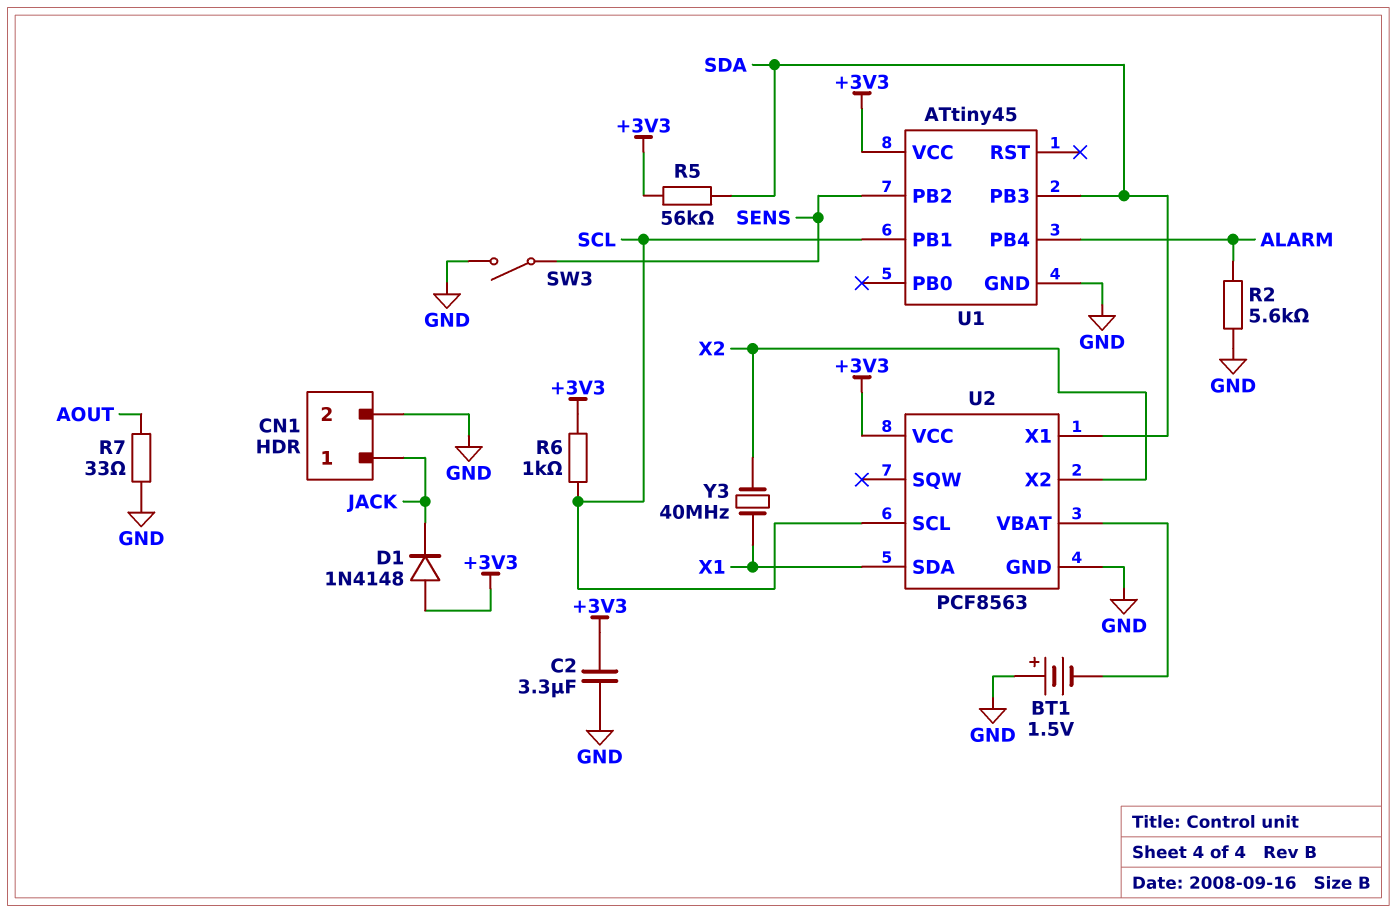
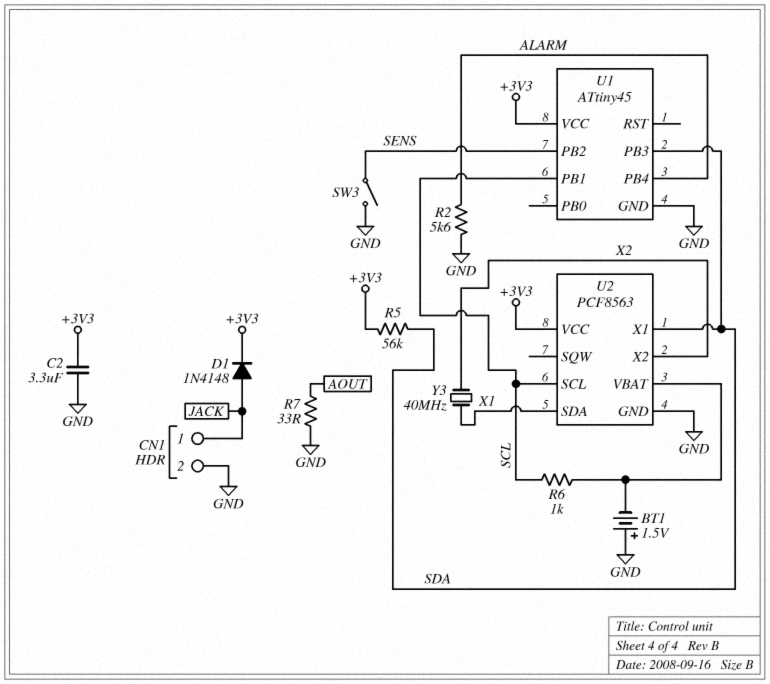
D1: diode 1N4148 (A +3V3, K JACK) -> diode 1N4148 (A JACK, K +3V3)
R6: 1k (+3V3, SCL) -> 1k (SCL, U2/VBAT)

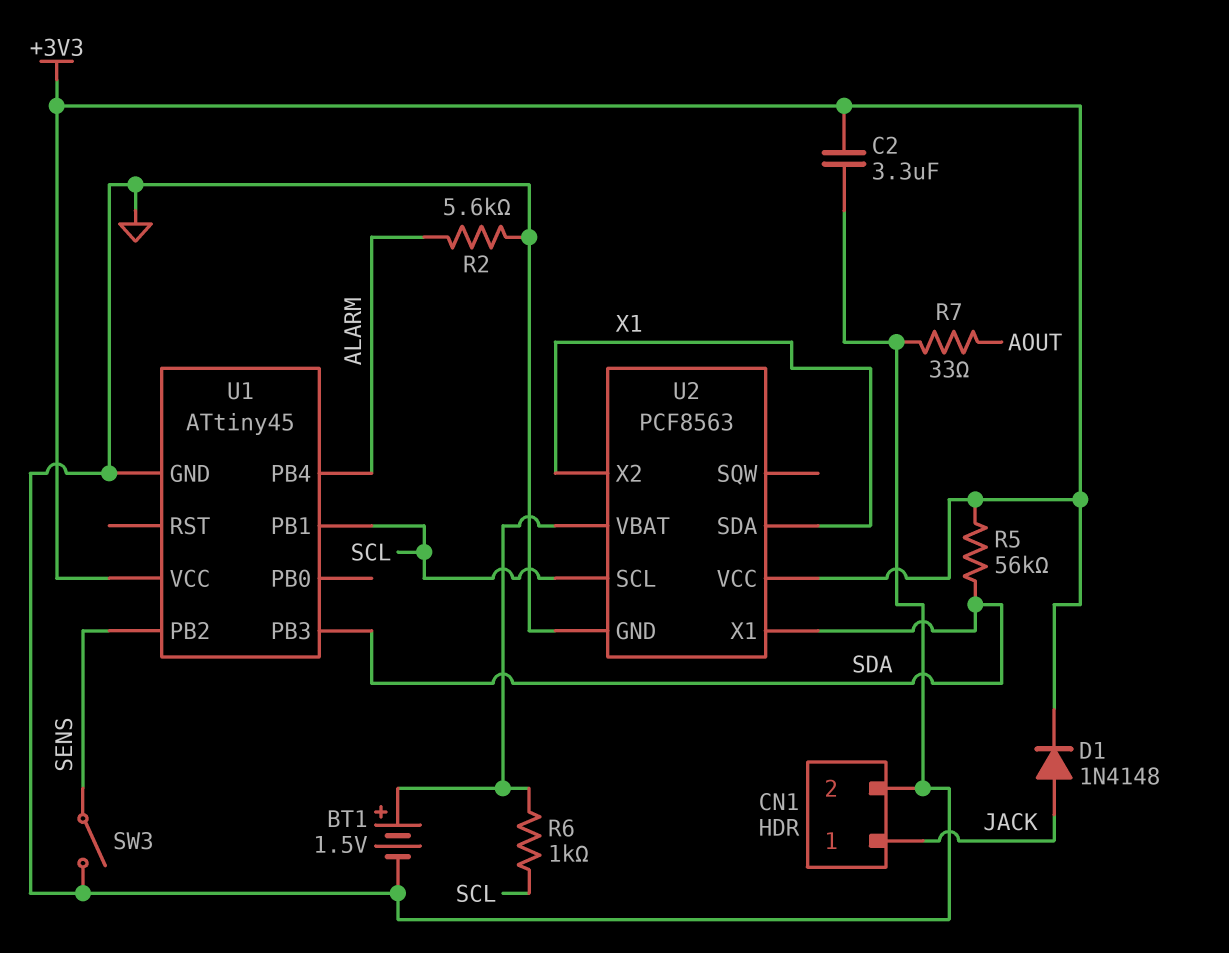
BT1: 1.5V (plus GND, minus U2/VBAT) -> 1.5V (plus U2/VBAT, minus GND)
U2 pin X2: X2 -> X1
Y3: 40MHz (X1, X2) -> none

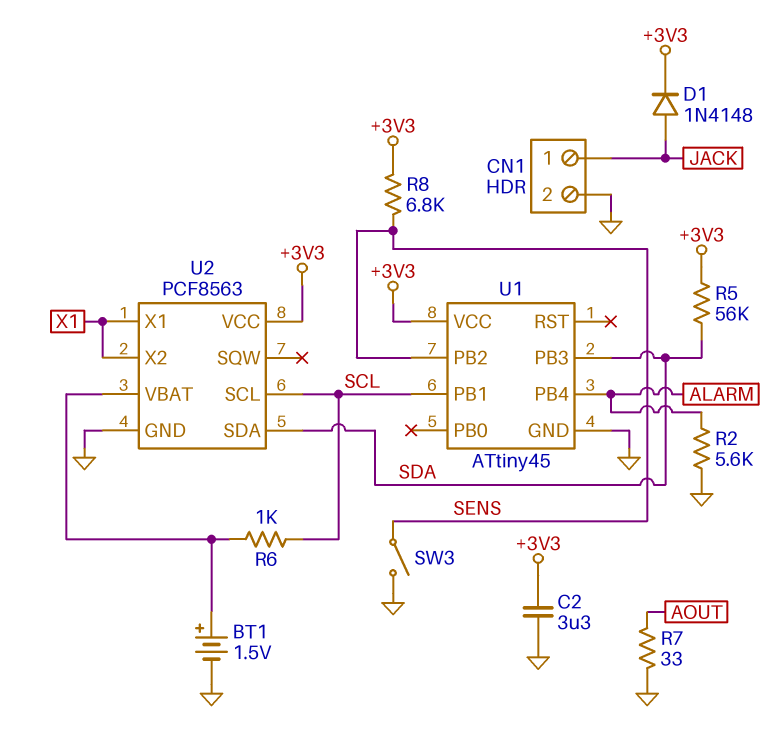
R8: none -> 6.8k (+3V3, SENS)
U2 pin SDA: X1 -> SDA
U2 pin X1: SDA -> X1

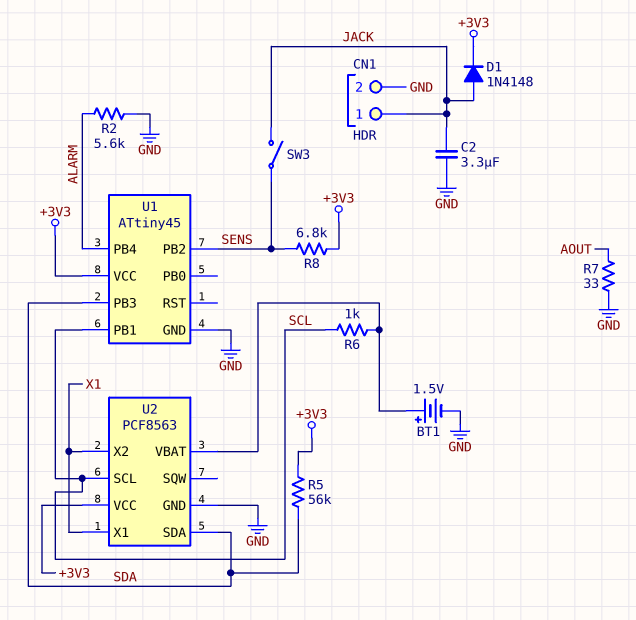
C2: 3.3uF (+3V3, GND) -> 3.3uF (GND, JACK)
SW3: switch (GND, SENS) -> switch (JACK, SENS)

